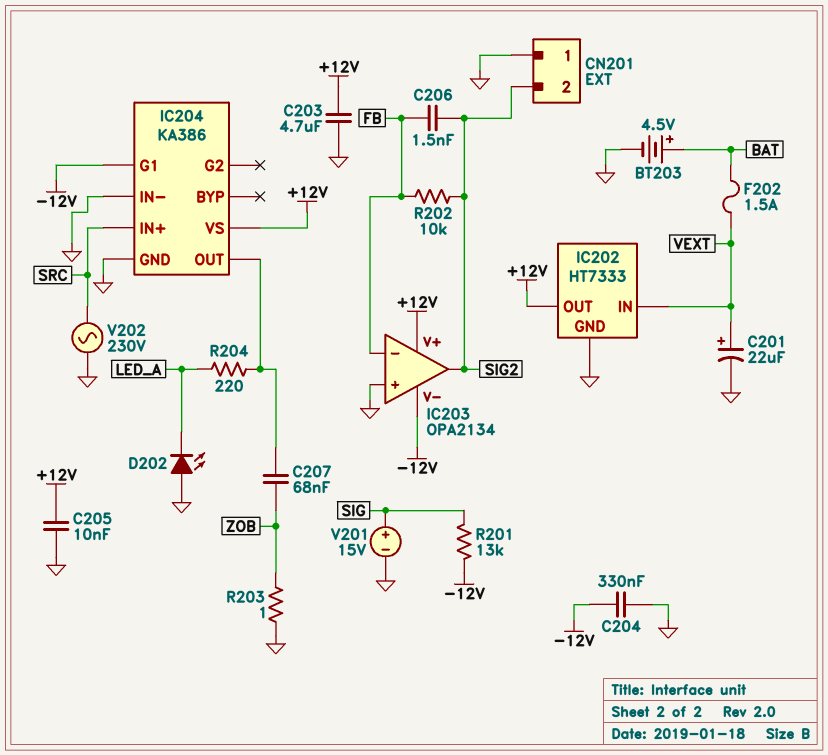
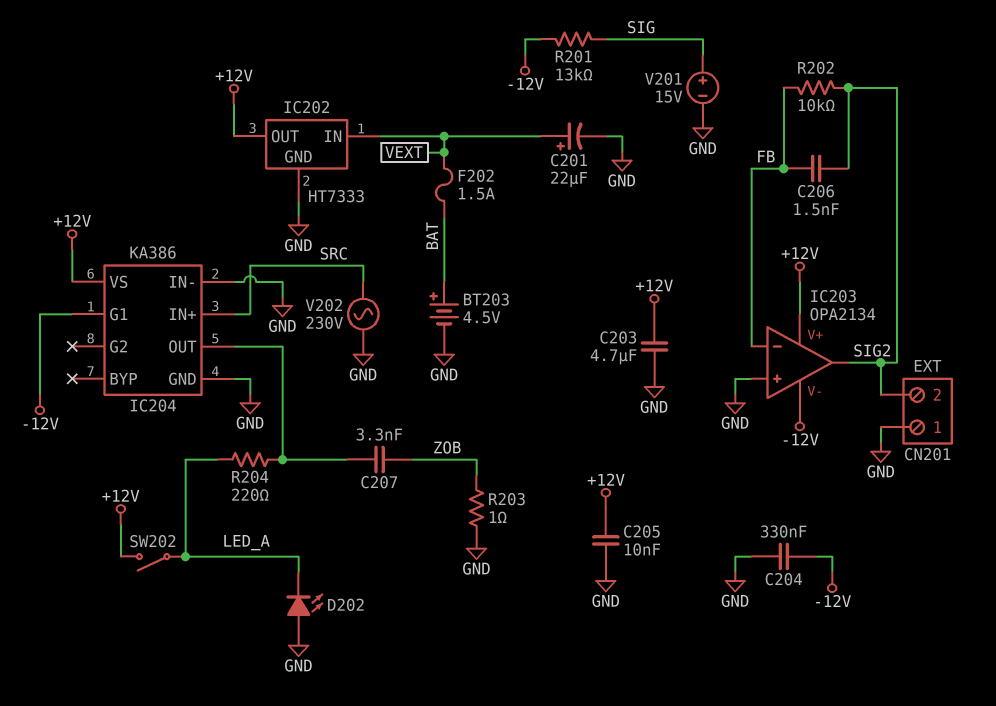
C207: 68nF (IC204/OUT, ZOB) -> 3.3nF (IC204/OUT, ZOB)
SW202: none -> switch (+12V, LED_A)

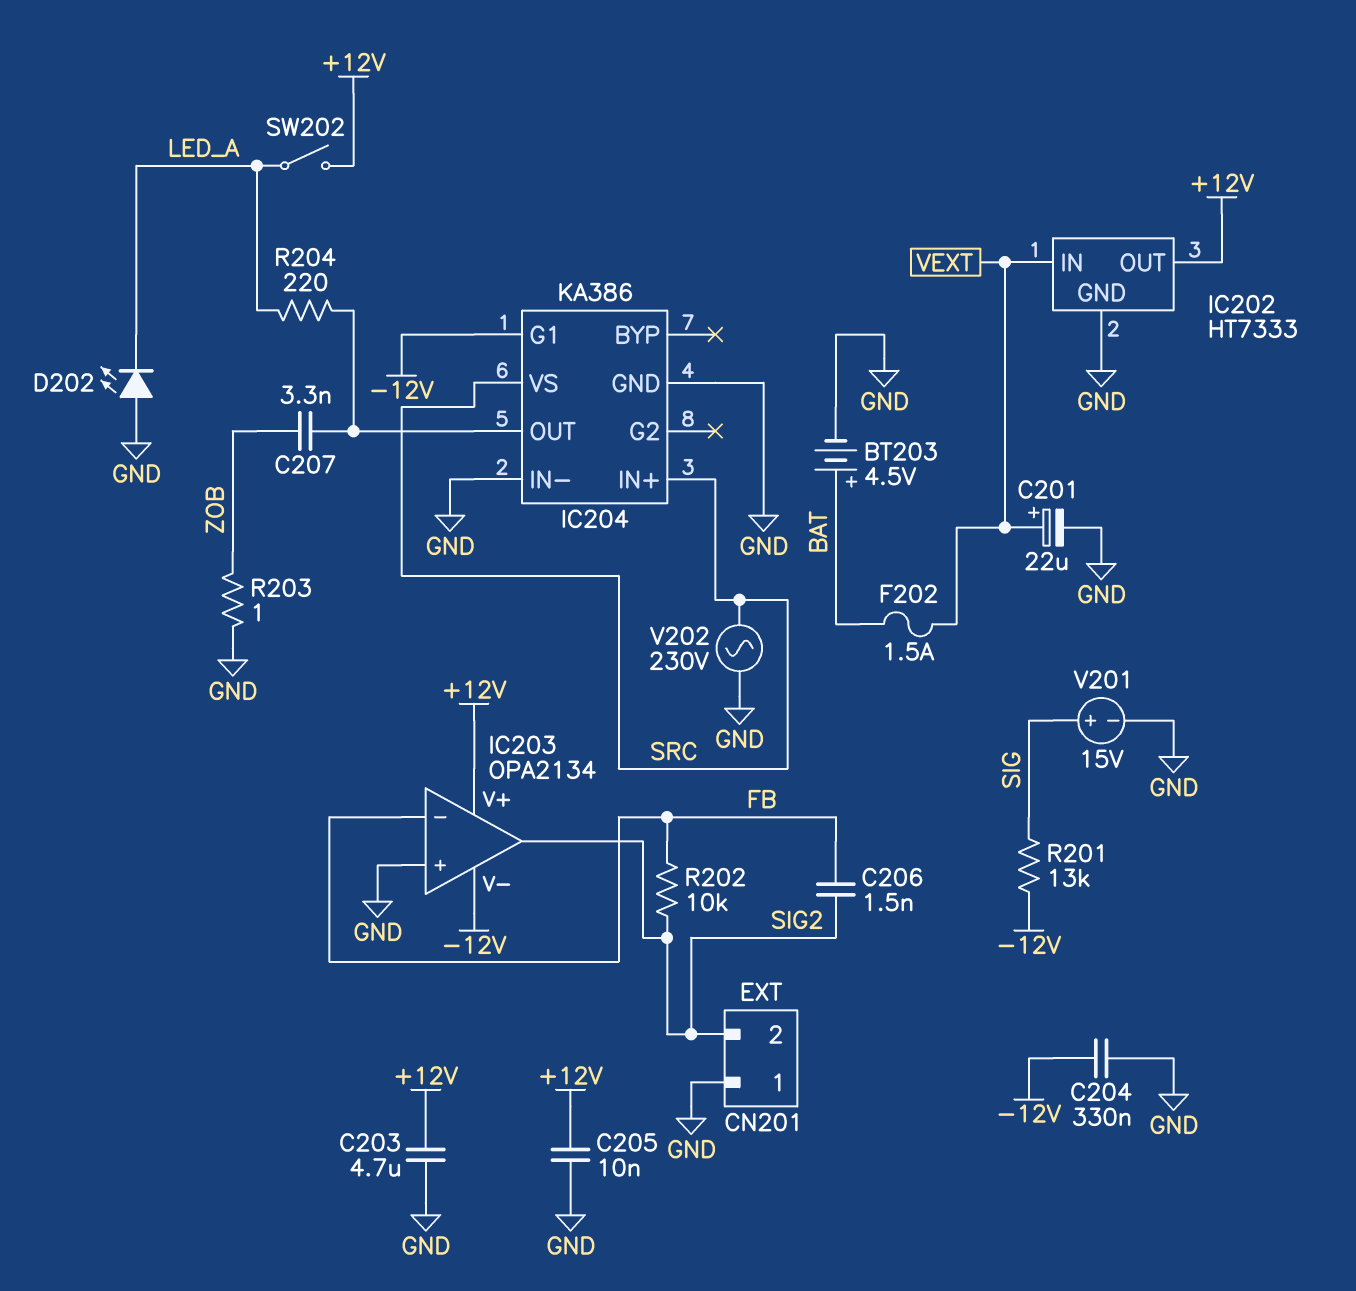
IC204 pin VS: +12V -> SRC

